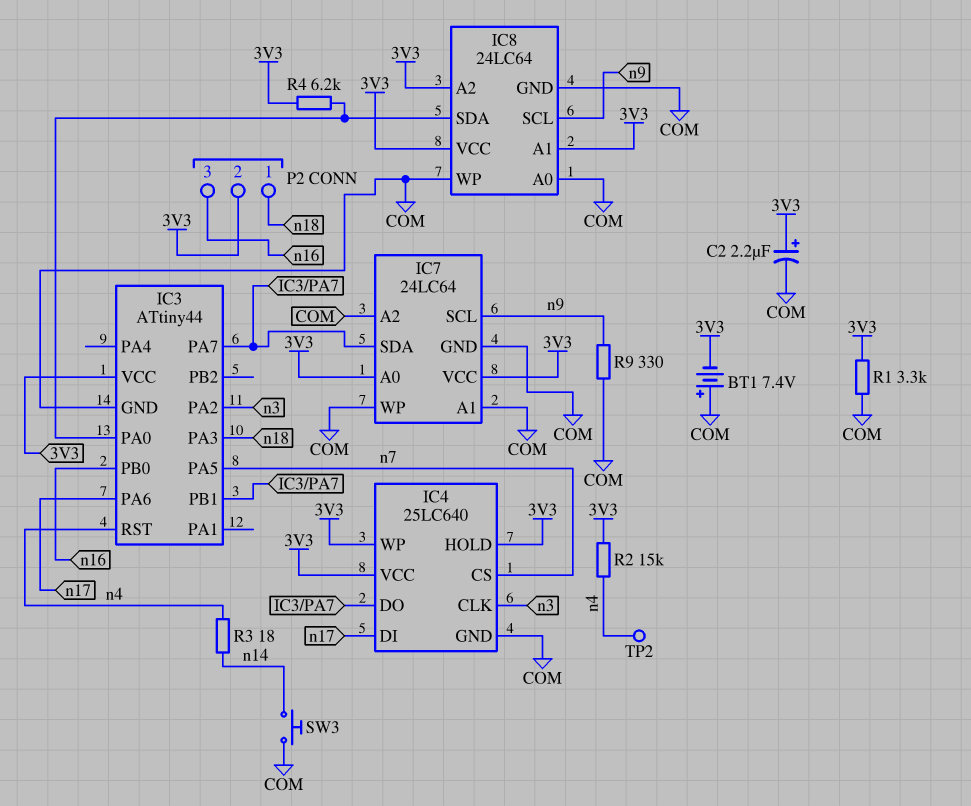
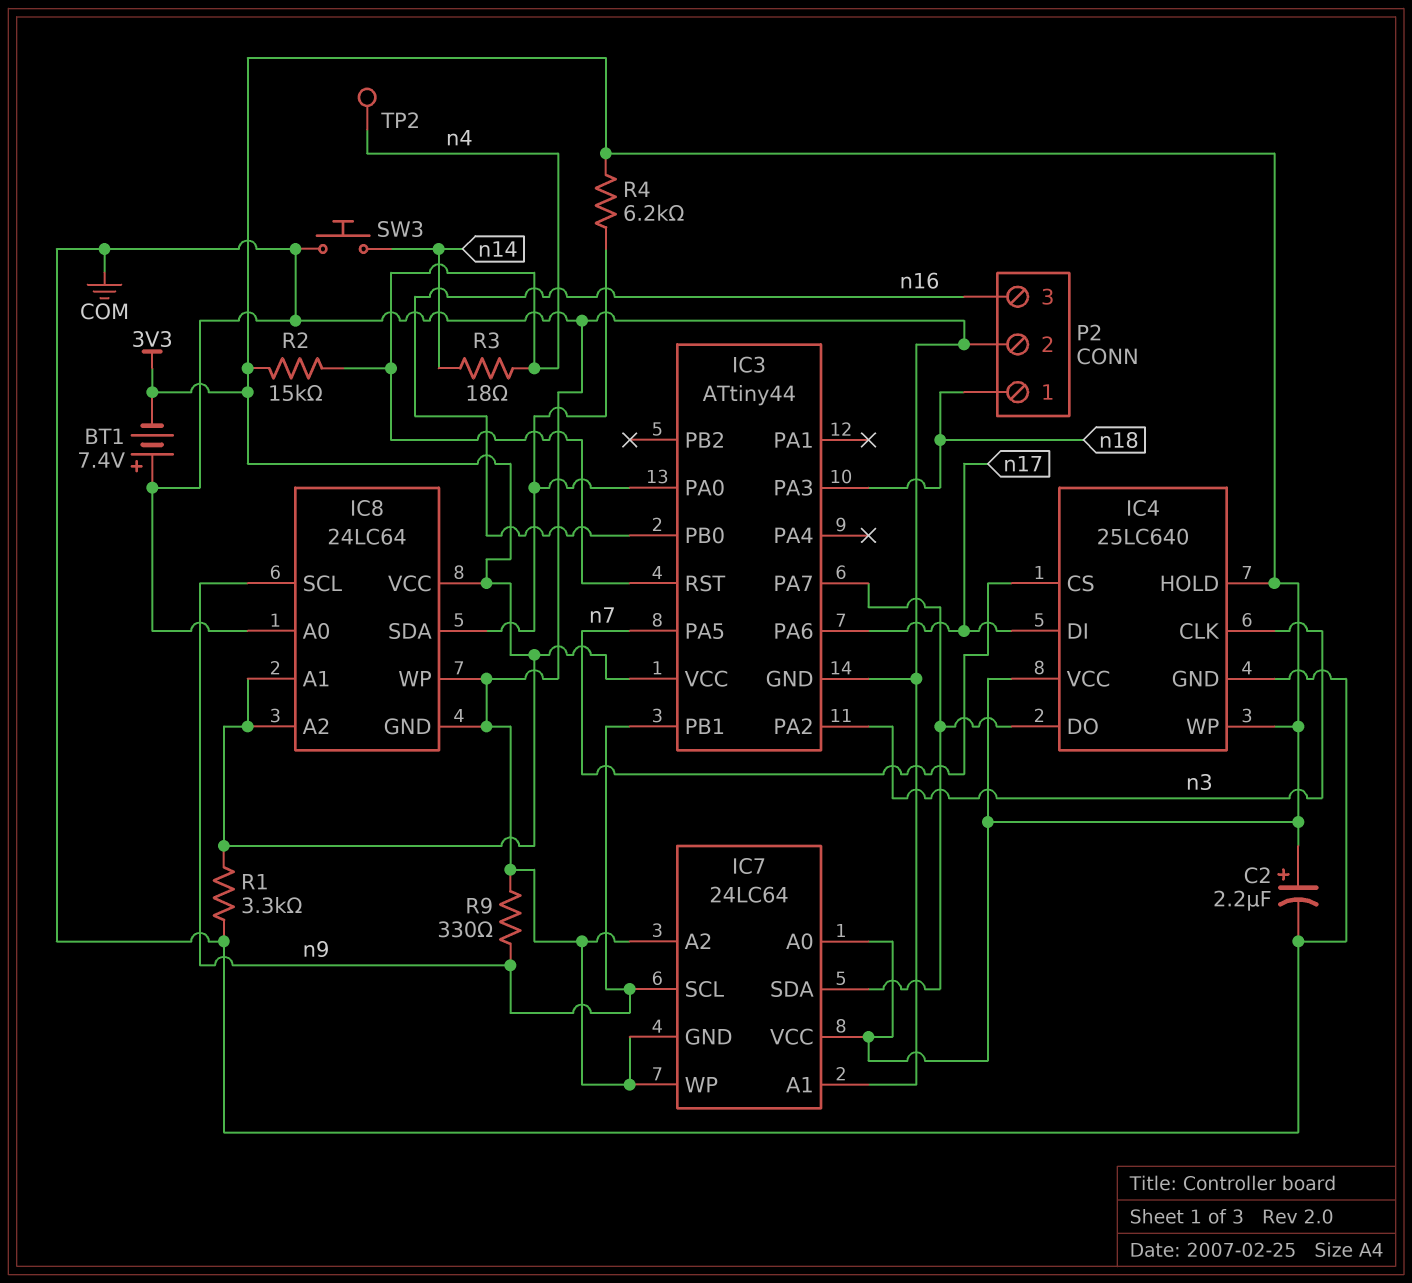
IC3 pin PB1: IC3/PA7 -> n9
P2 pin 2: 3V3 -> COM

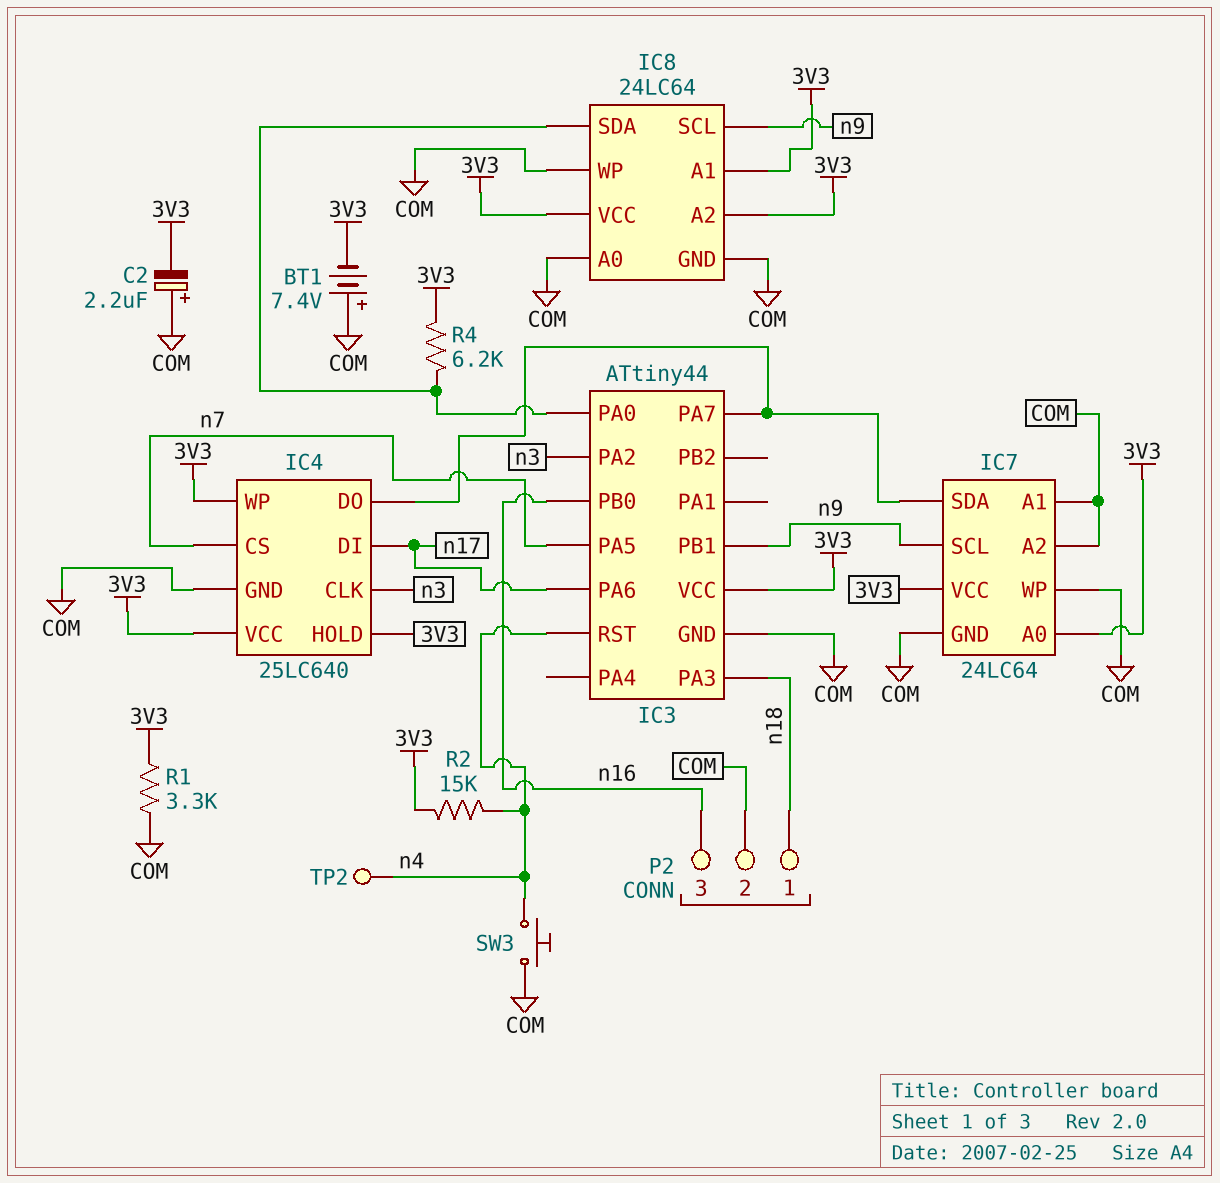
C2: 2.2uF (plus 3V3, minus COM) -> 2.2uF (plus COM, minus 3V3)
R3: 18 (n4, n14) -> none
R9: 330 (COM, n9) -> none
SW3: button (COM, n14) -> button (COM, n4)

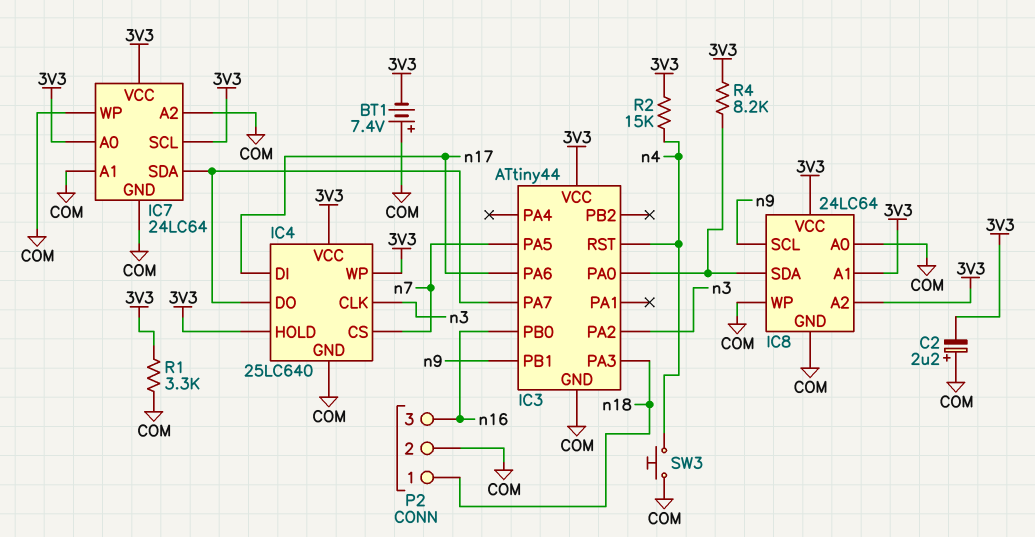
IC7 pin SCL: n9 -> 3V3
R4: 6.2k (3V3, IC3/PA0) -> 8.2k (3V3, IC3/PA0)
TP2: test point (n4) -> none

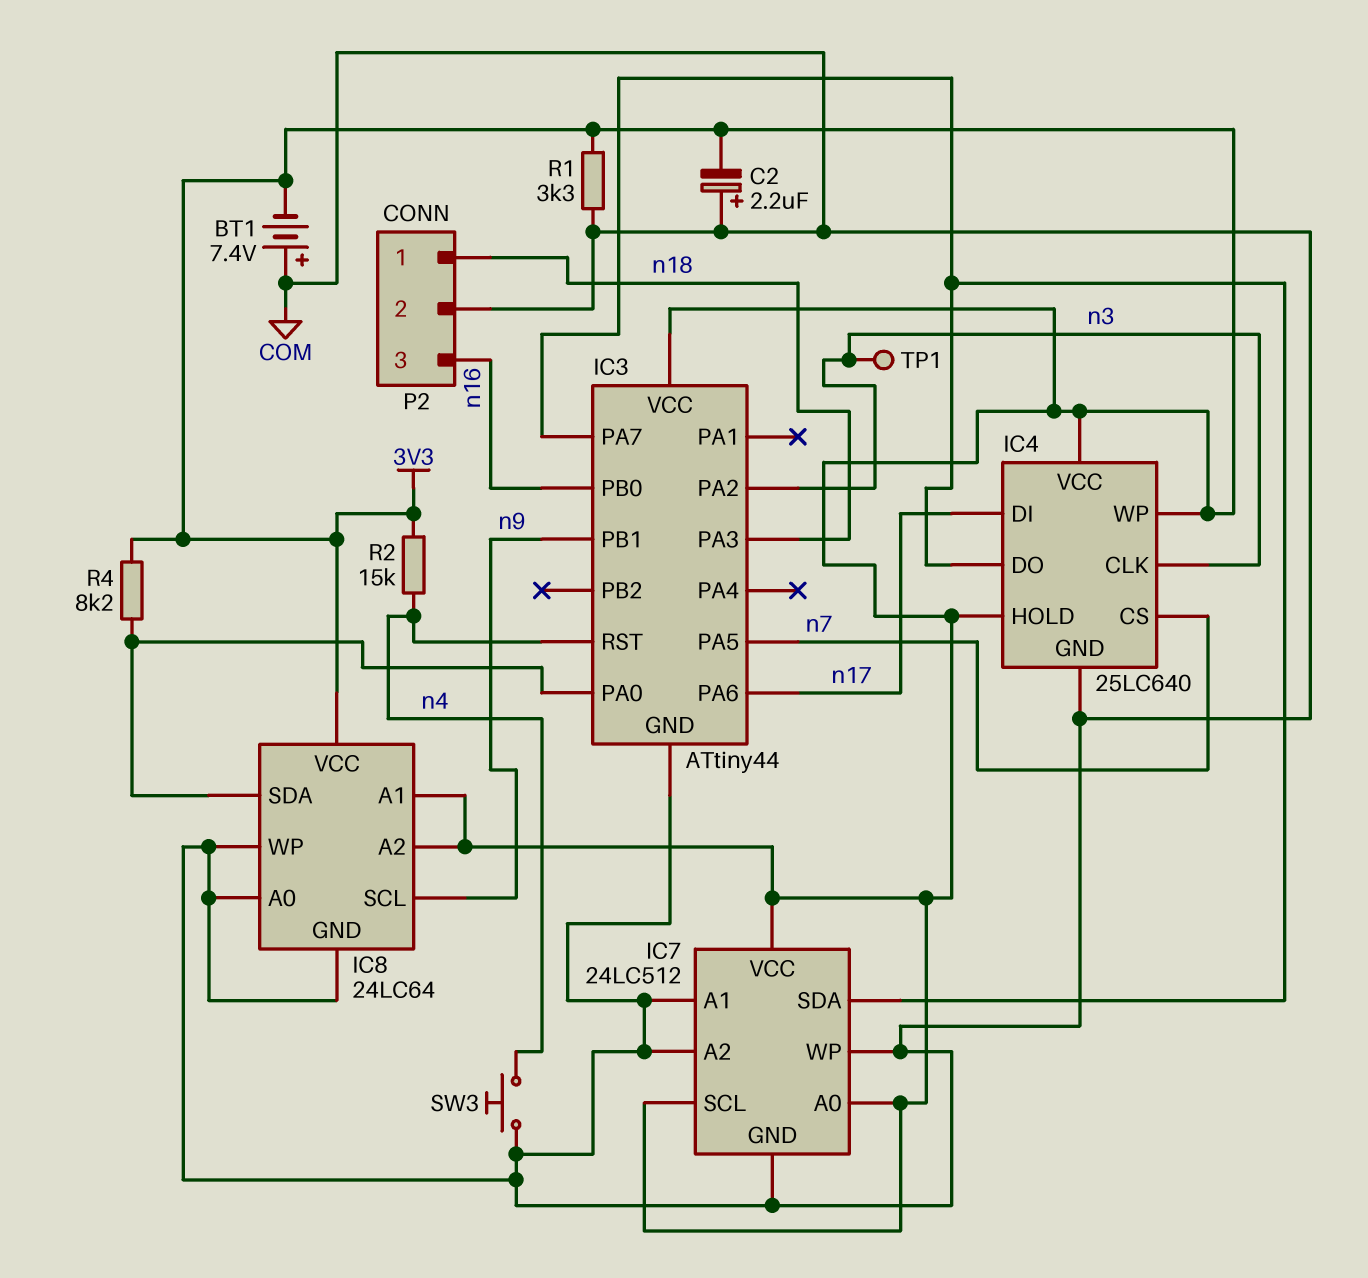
IC7: 24LC64 -> 24LC512
TP1: none -> test point (n3)

